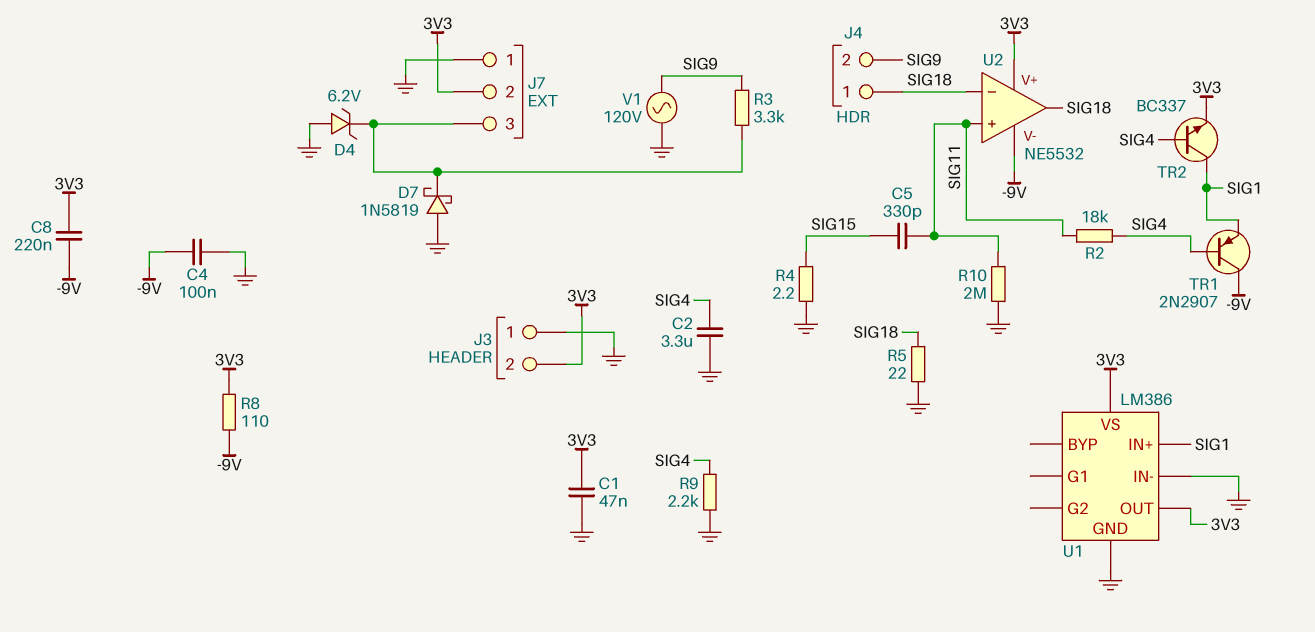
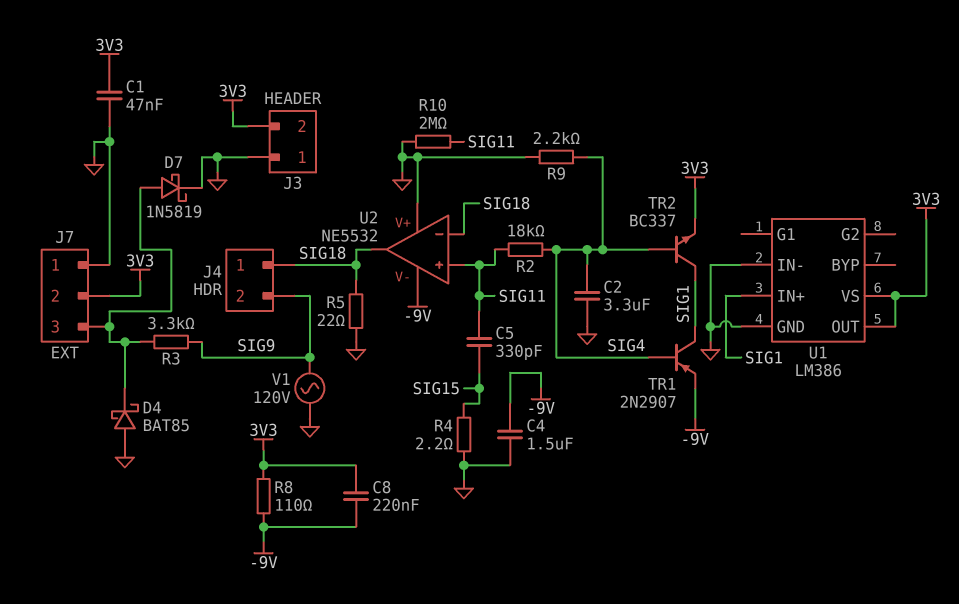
C4: 100nF (-9V, GND) -> 1.5uF (-9V, GND)
D4: zener 6.2V (A GND, K J7/3) -> schottky BAT85 (A GND, K J7/3)
D7: schottky 1N5819 (A GND, K J7/3) -> schottky 1N5819 (A J7/3, K GND)
TR1: PNP 2N2907 (B SIG4, C -9V, E SIG1) -> PNP 2N2907 (B SIG4, C SIG1, E -9V)
U2 pin V+: 3V3 -> GND

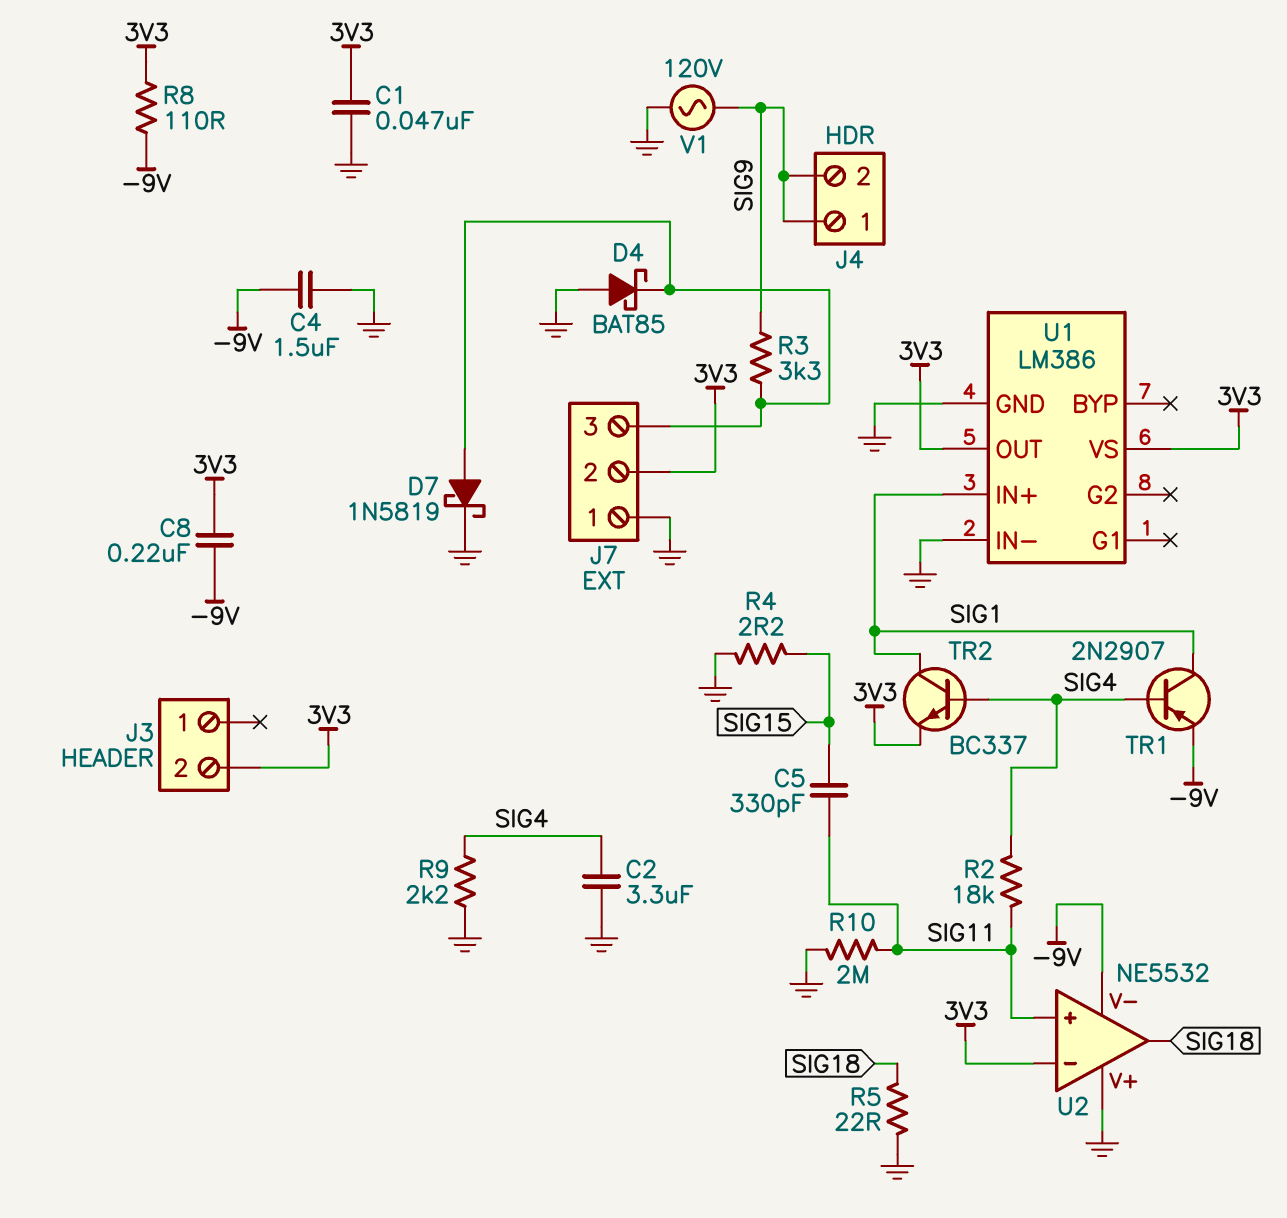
J3 pin 1: GND -> none
J4 pin 1: SIG18 -> SIG9
U2 pin in-: SIG18 -> 3V3

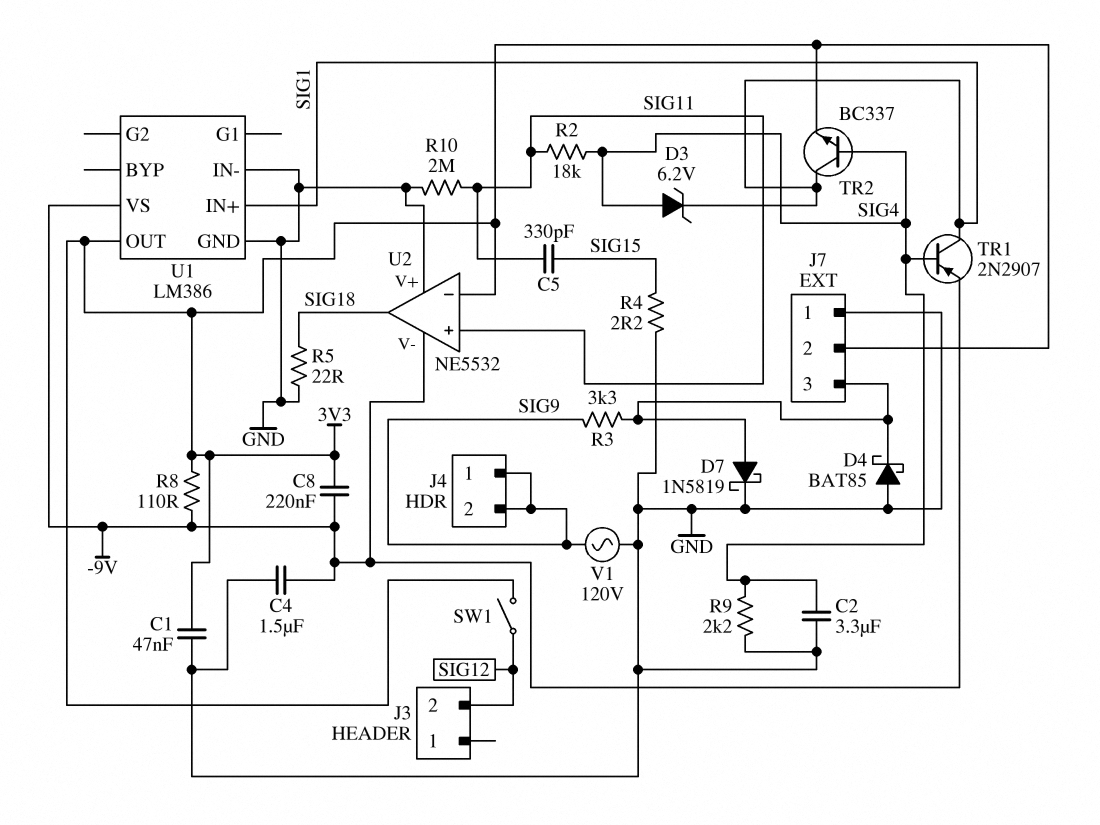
D3: none -> zener 6.2V (A SIG4, K SIG1)
J3 pin 2: 3V3 -> SIG12
SW1: none -> switch (3V3, SIG12)
U1 pin VS: 3V3 -> -9V

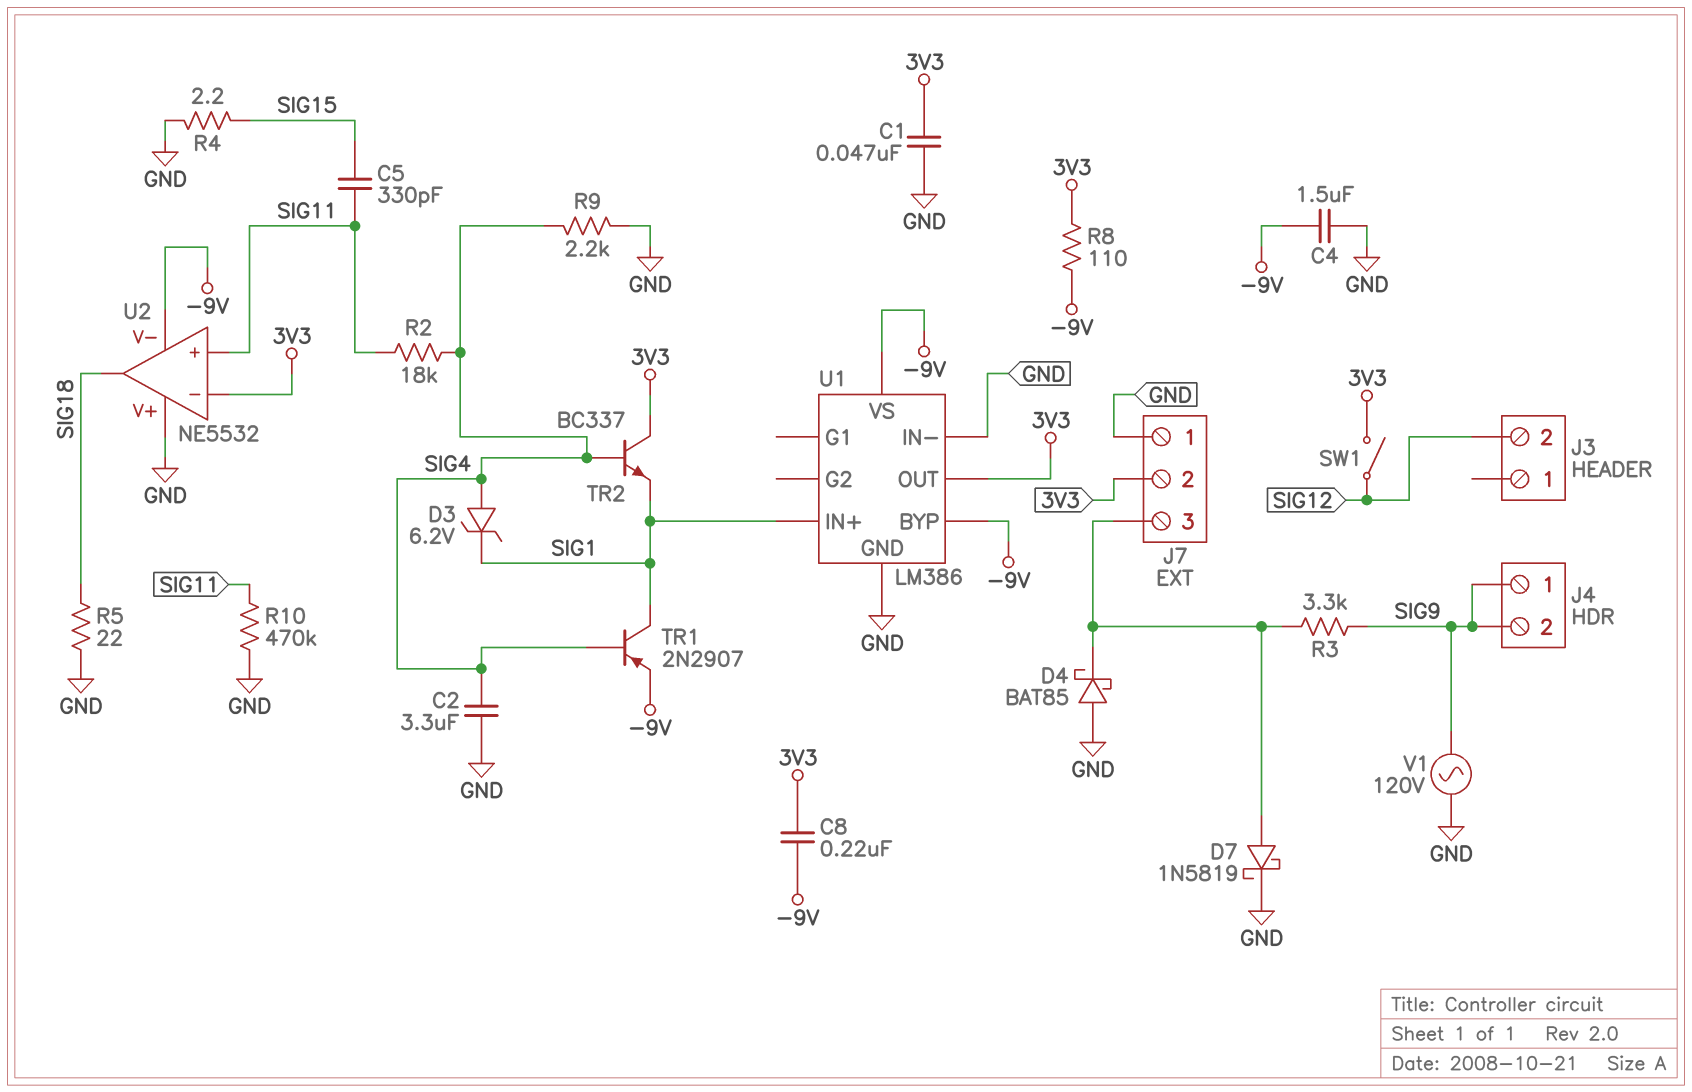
R10: 2M (GND, SIG11) -> 470k (GND, SIG11)
TR2: NPN BC337 (B SIG4, C SIG1, E 3V3) -> NPN BC337 (B SIG4, C 3V3, E SIG1)
U1 pin BYP: none -> -9V

